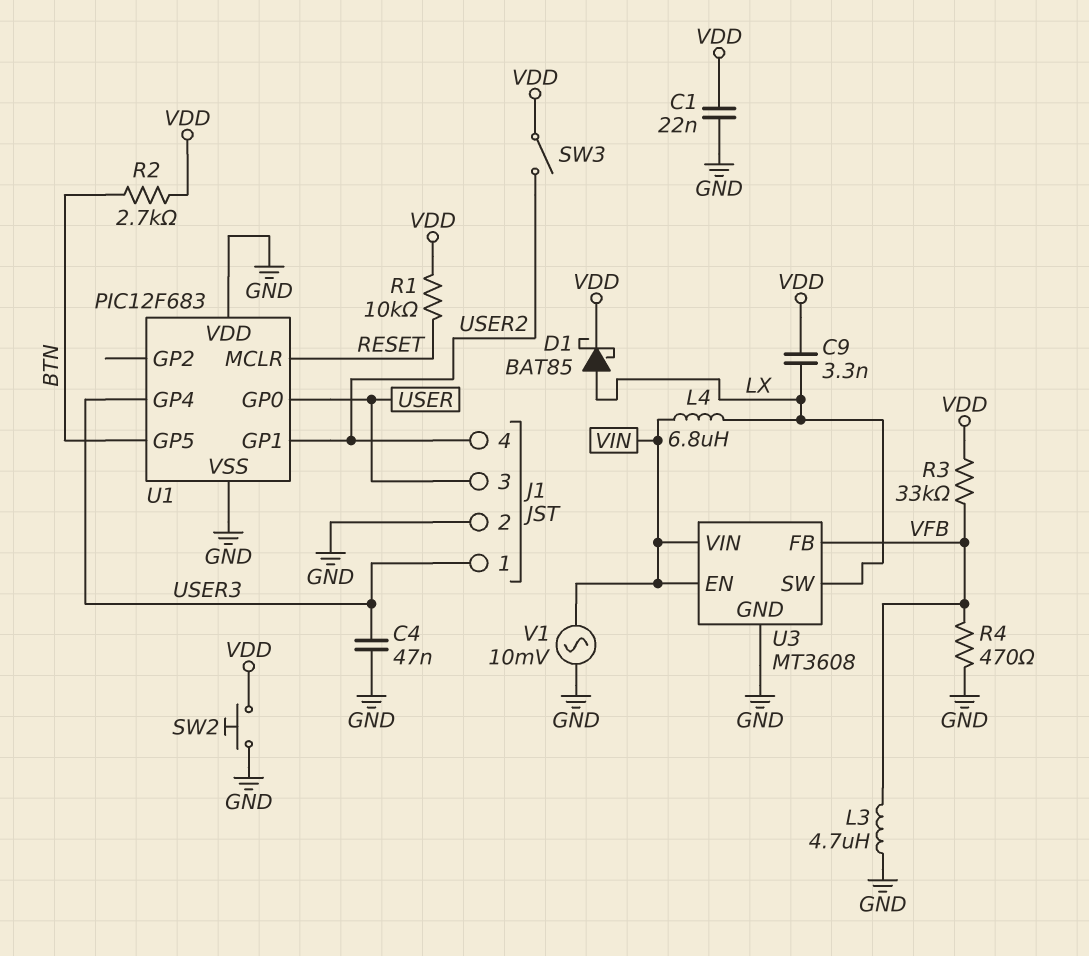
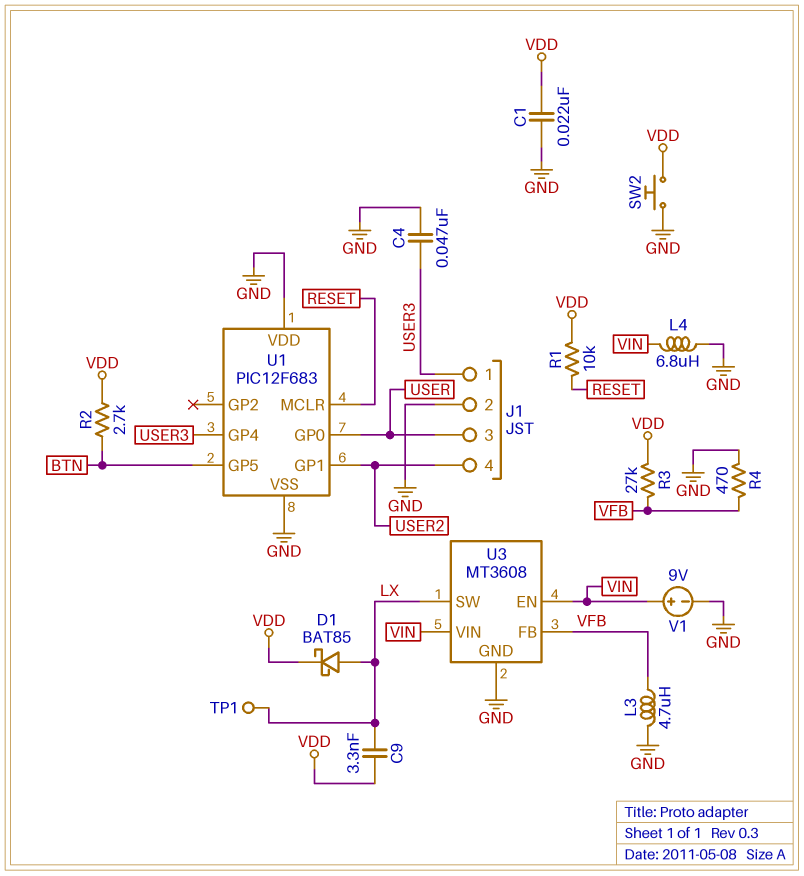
L4: 6.8uH (LX, VIN) -> 6.8uH (GND, VIN)
R3: 33k (VDD, VFB) -> 27k (VDD, VFB)
SW3: switch (USER2, VDD) -> none
TP1: none -> test point (LX)
V1: AC 10mV (GND, VIN) -> 9V (plus VIN, minus GND)

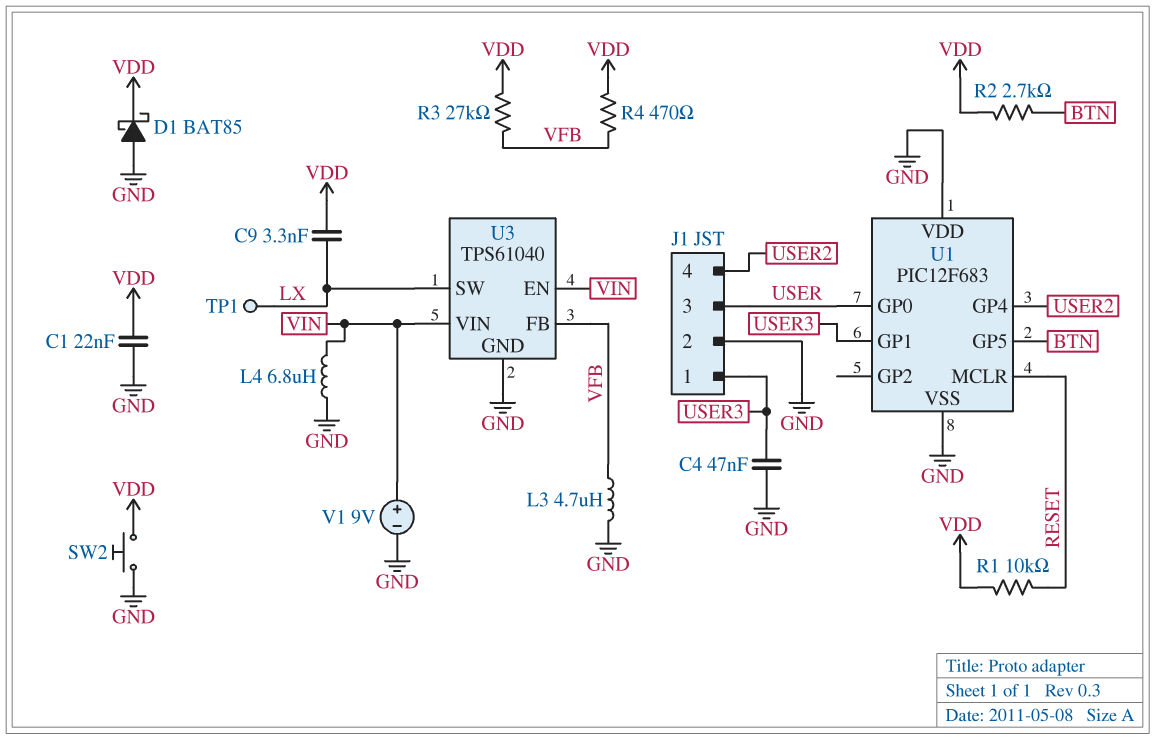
D1: schottky BAT85 (A LX, K VDD) -> schottky BAT85 (A GND, K VDD)
R4: 470 (GND, VFB) -> 470 (VDD, VFB)
U1 pin GP1: USER2 -> USER3
U1 pin GP4: USER3 -> USER2
U3: MT3608 -> TPS61040

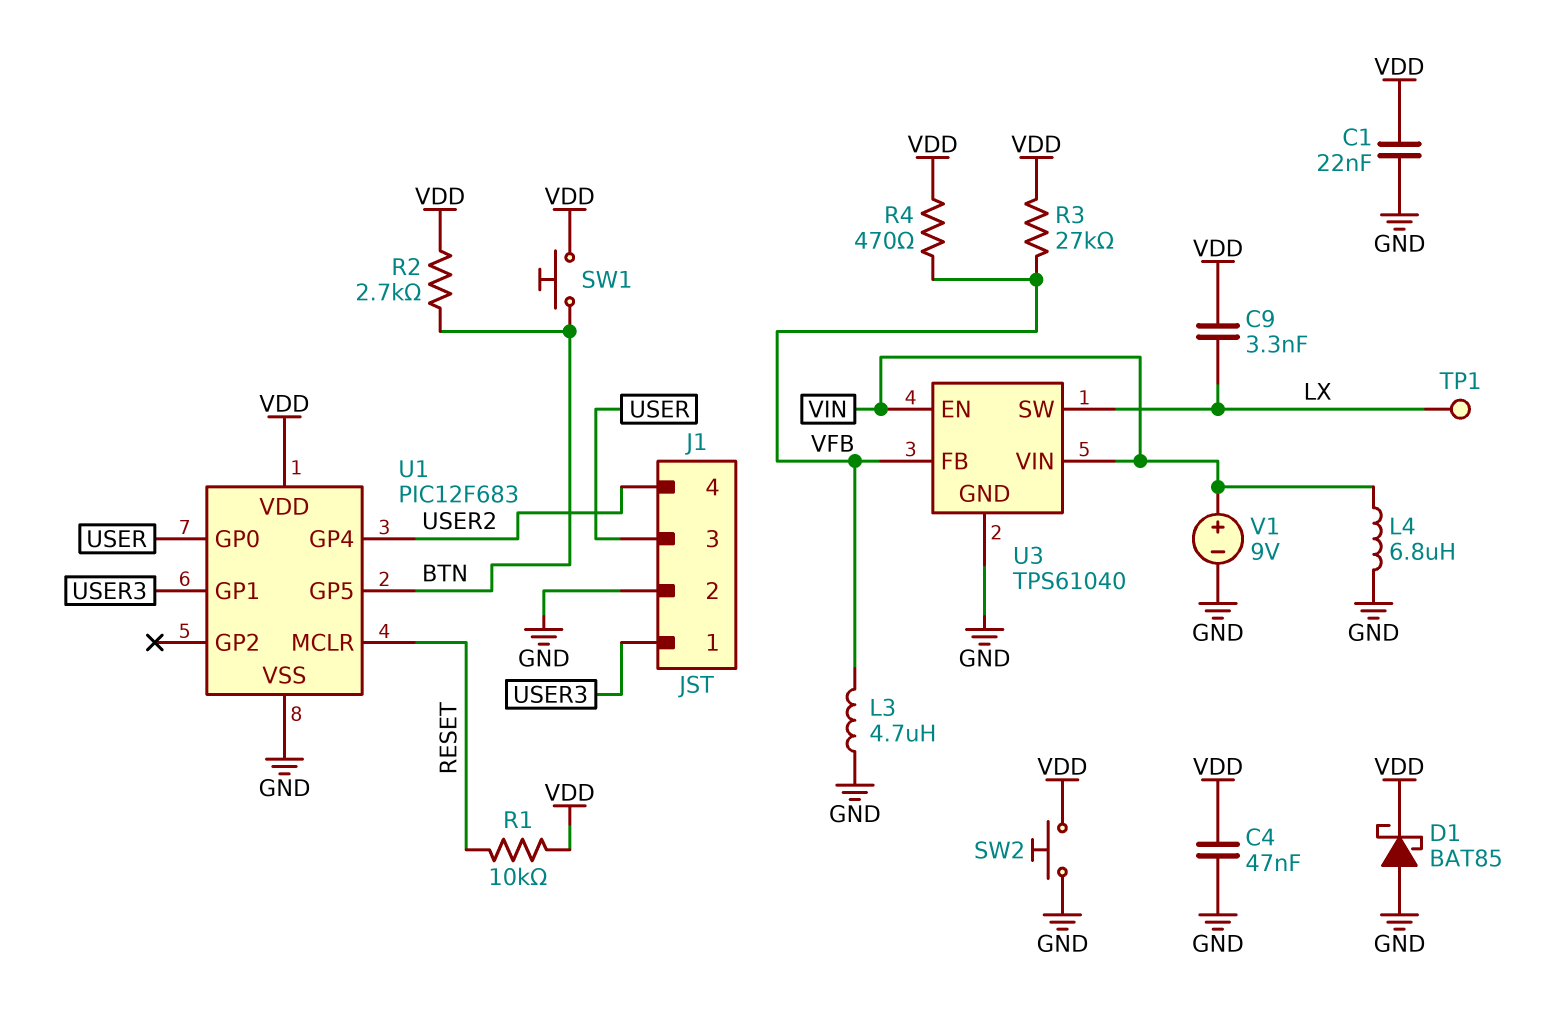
C4: 47nF (GND, USER3) -> 47nF (GND, VDD)
SW1: none -> button (BTN, VDD)
U1 pin VDD: GND -> VDD

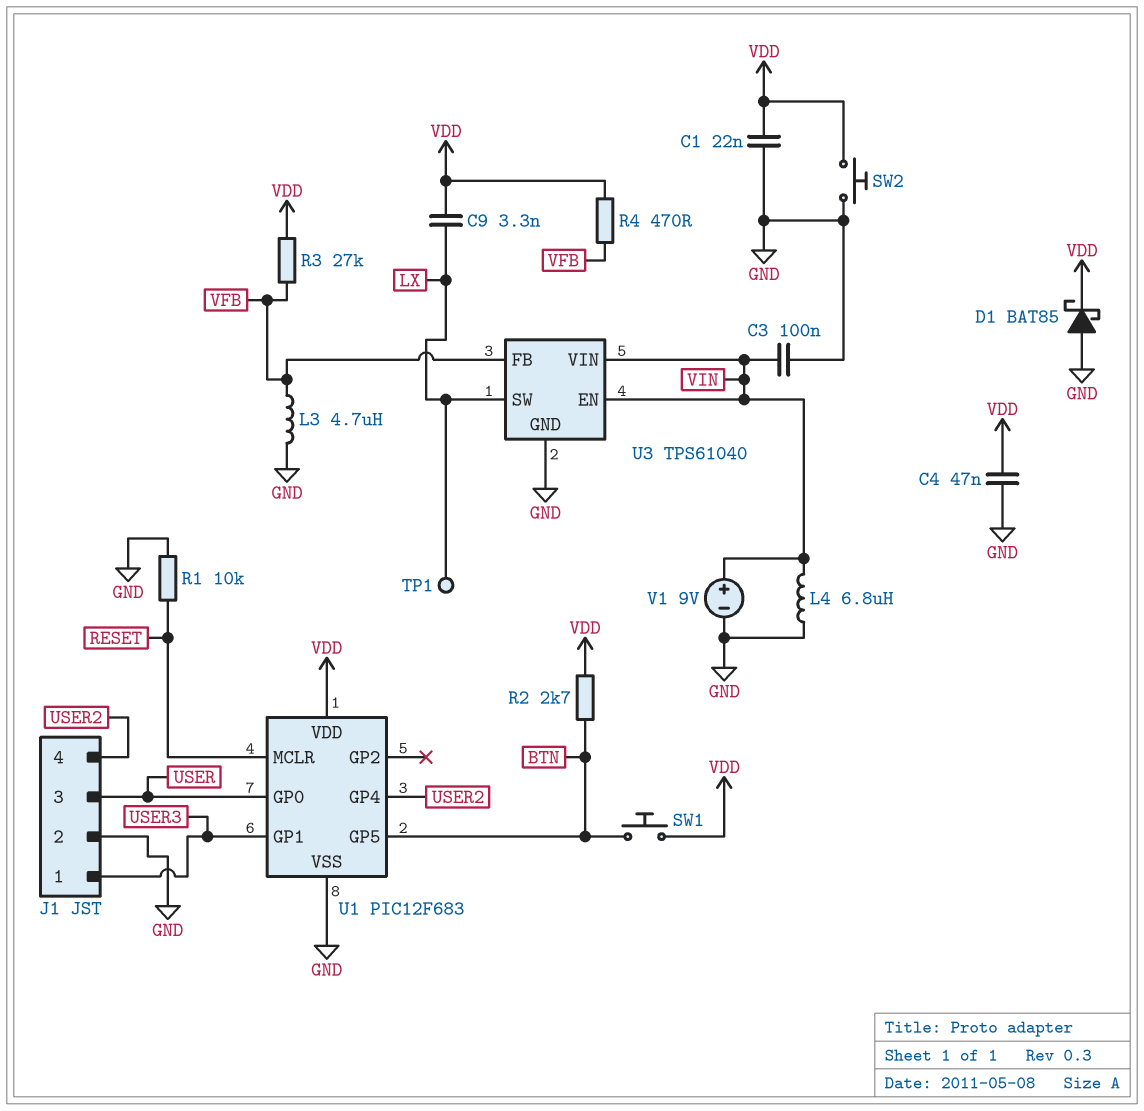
C3: none -> 100nF (GND, VIN)
R1: 10k (RESET, VDD) -> 10k (GND, RESET)

